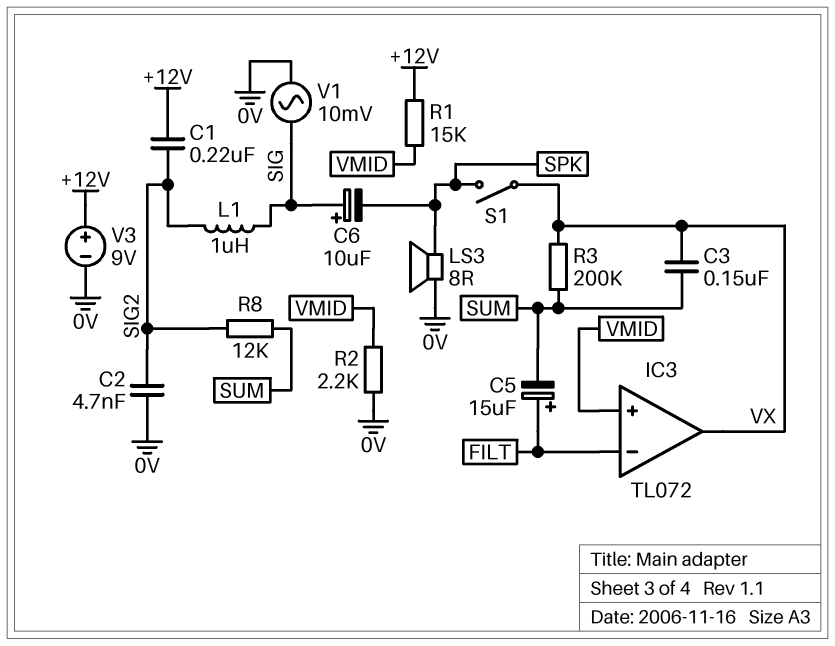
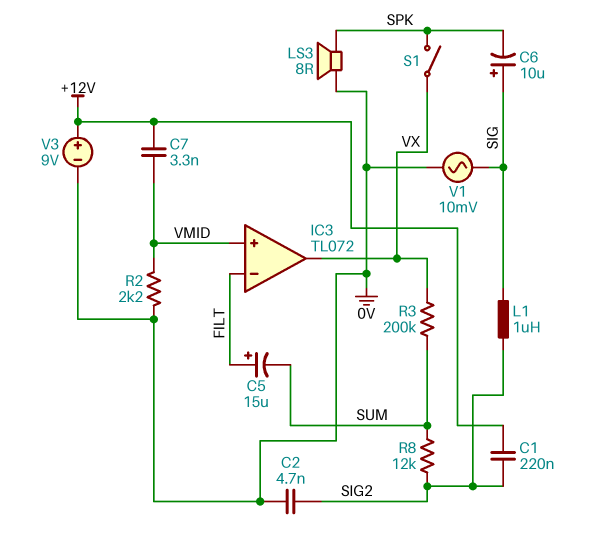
C3: 150nF (SUM, VX) -> none
C7: none -> 3.3nF (+12V, VMID)
R1: 15k (+12V, VMID) -> none

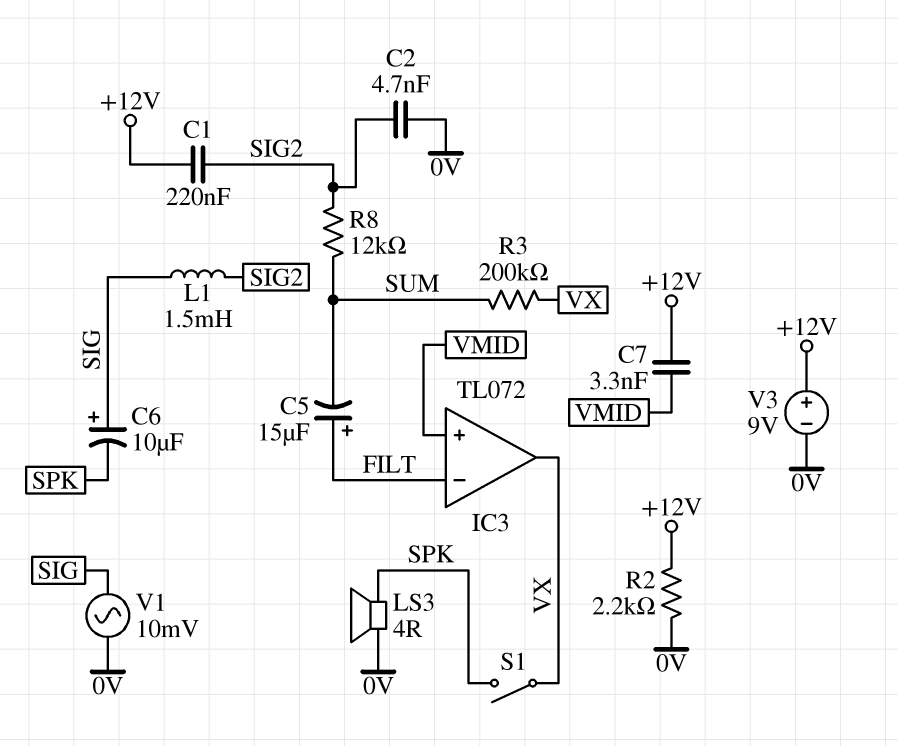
L1: 1uH (SIG, SIG2) -> 1.5mH (SIG, SIG2)
LS3: speaker 8R (0V, SPK) -> speaker 4R (0V, SPK)
R2: 2.2k (0V, VMID) -> 2.2k (+12V, 0V)

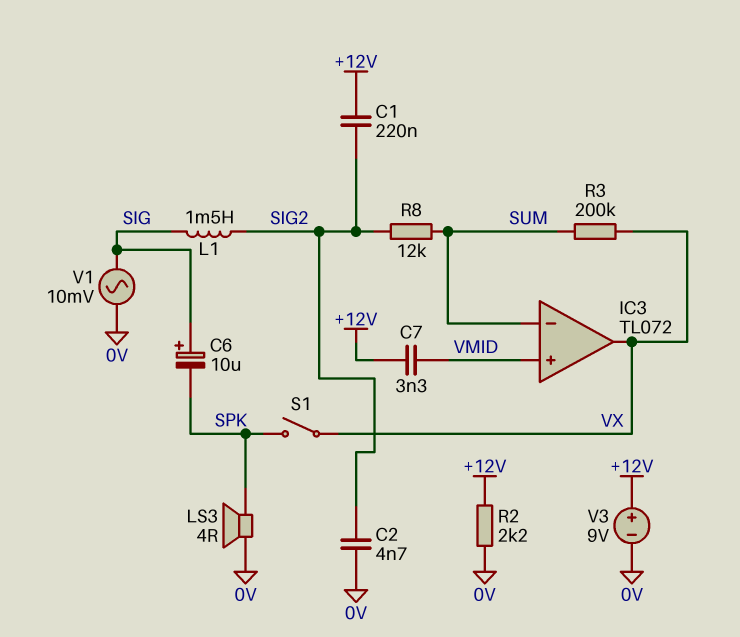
C5: 15uF (plus FILT, minus SUM) -> none
IC3 pin in-: FILT -> SUM

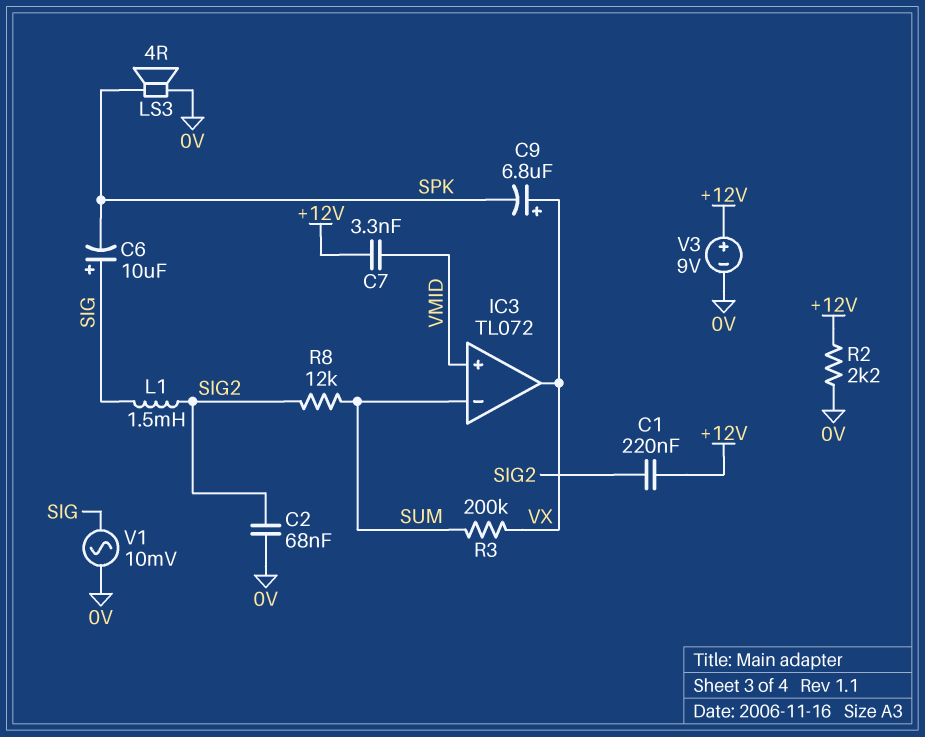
C2: 4.7nF (0V, SIG2) -> 68nF (0V, SIG2)
C9: none -> 6.8uF (plus VX, minus SPK)
S1: switch (SPK, VX) -> none

